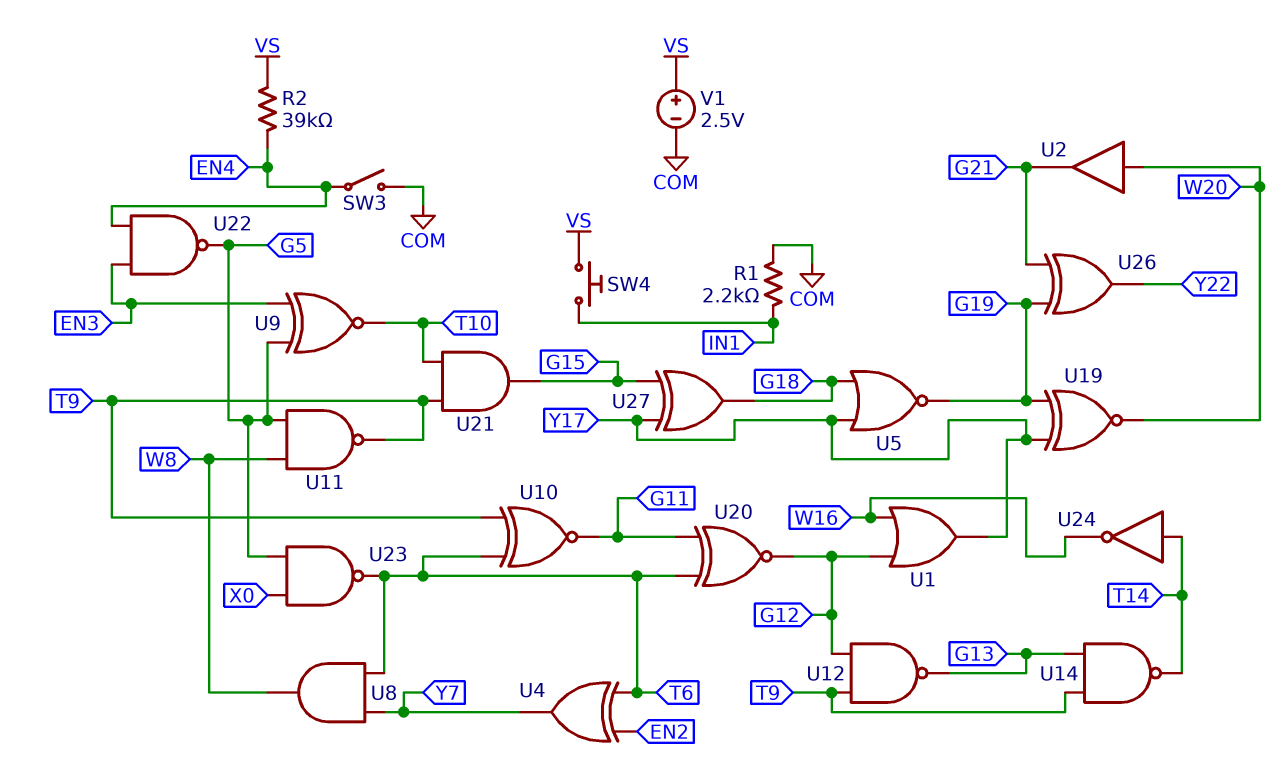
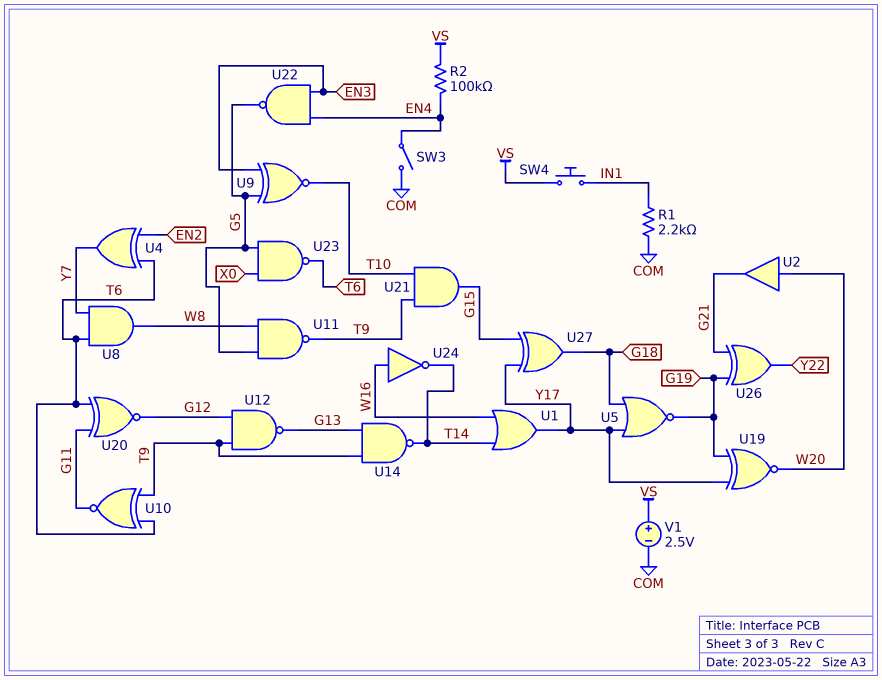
R2: 39k (EN4, VS) -> 100k (EN4, VS)
U1: OR (in G12, in W16, out Y17) -> OR (in T14, in W16, out Y17)
U24: NOT (in T14, out W16) -> NOT (in W16, out T14)

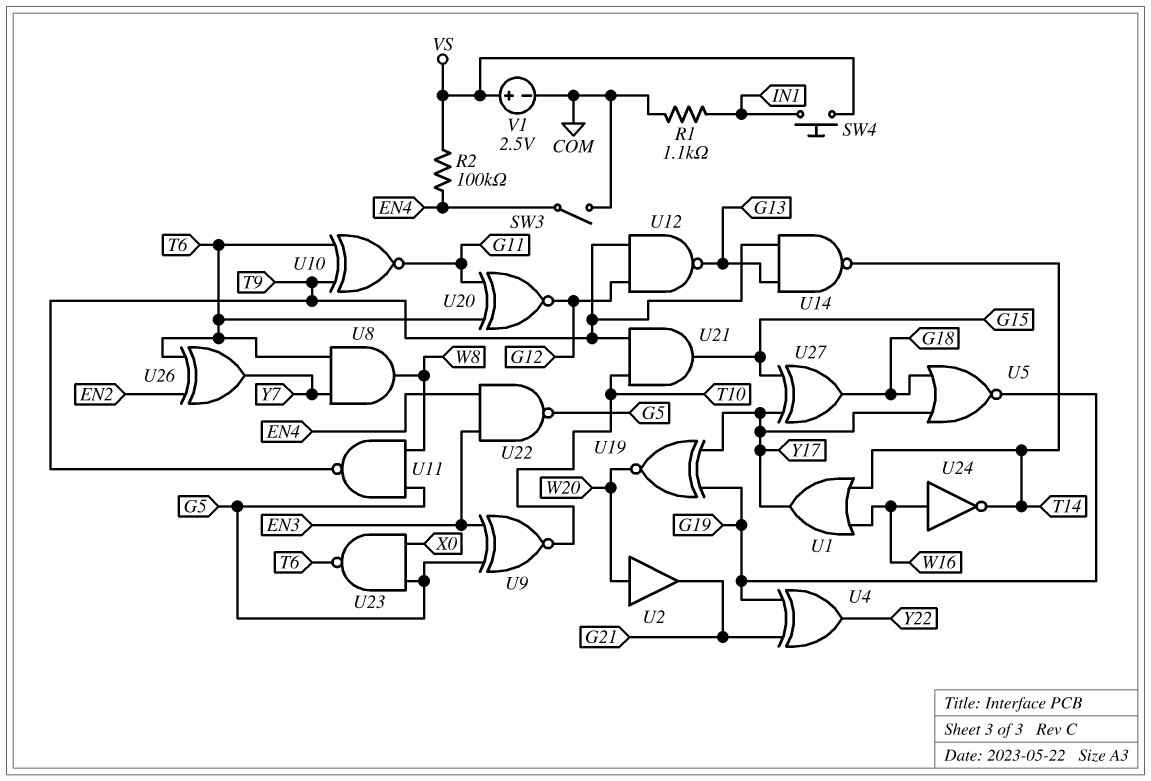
R1: 2.2k (COM, IN1) -> 1.1k (COM, IN1)
U4: XOR (in EN2, in T6, out Y7) -> XOR (in G19, in G21, out Y22)
U26: XOR (in G19, in G21, out Y22) -> XOR (in EN2, in T6, out Y7)

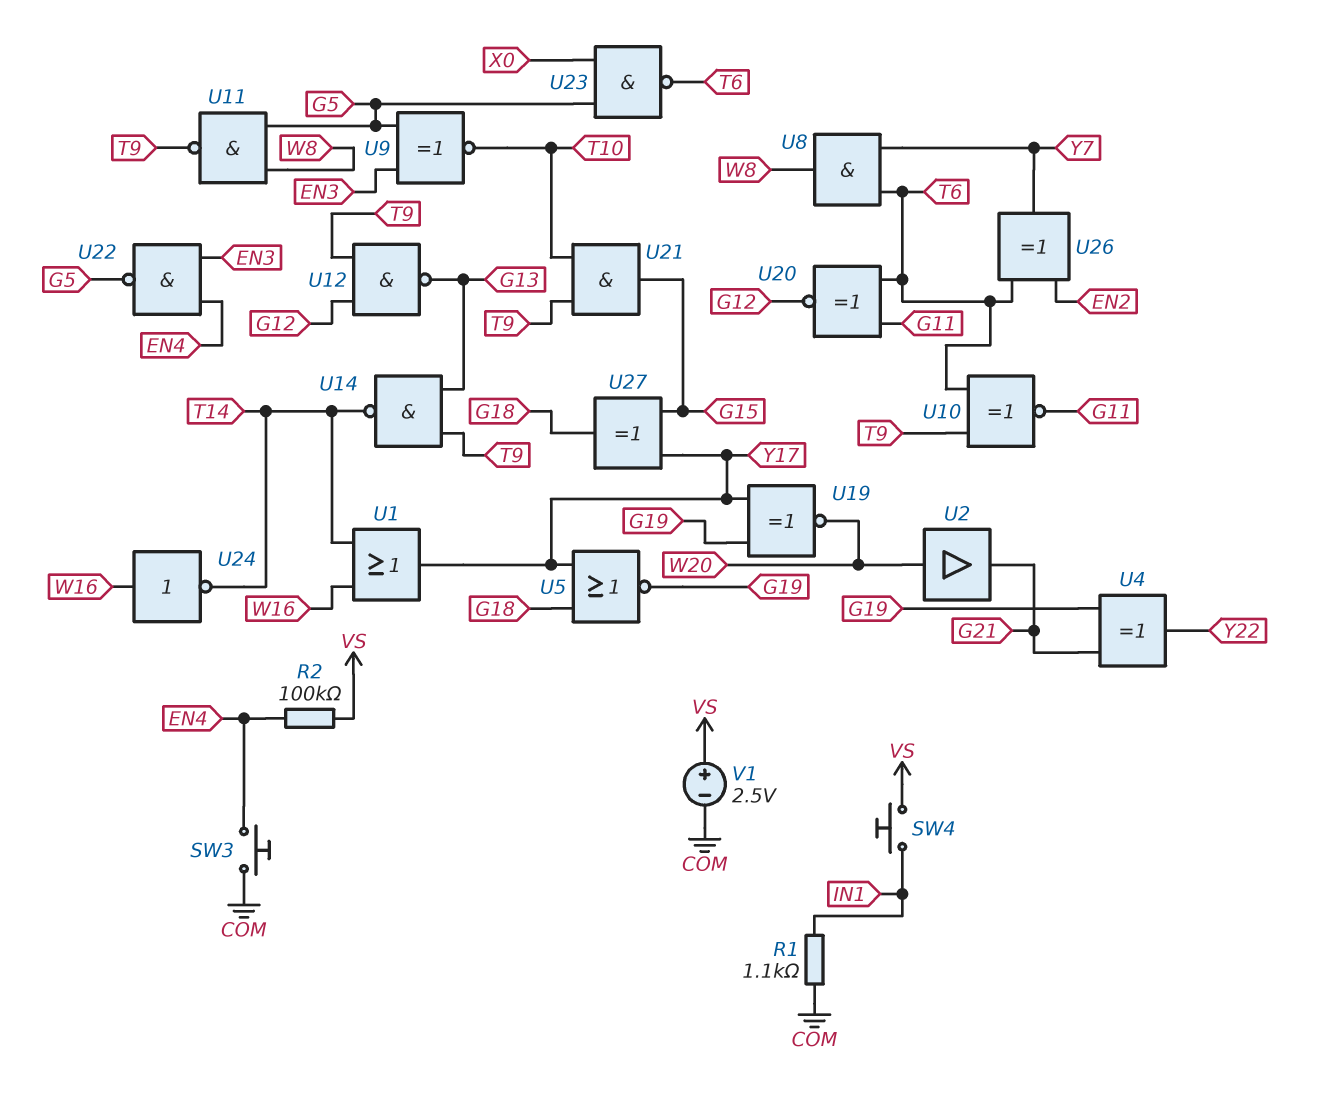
SW3: switch (COM, EN4) -> button (COM, EN4)

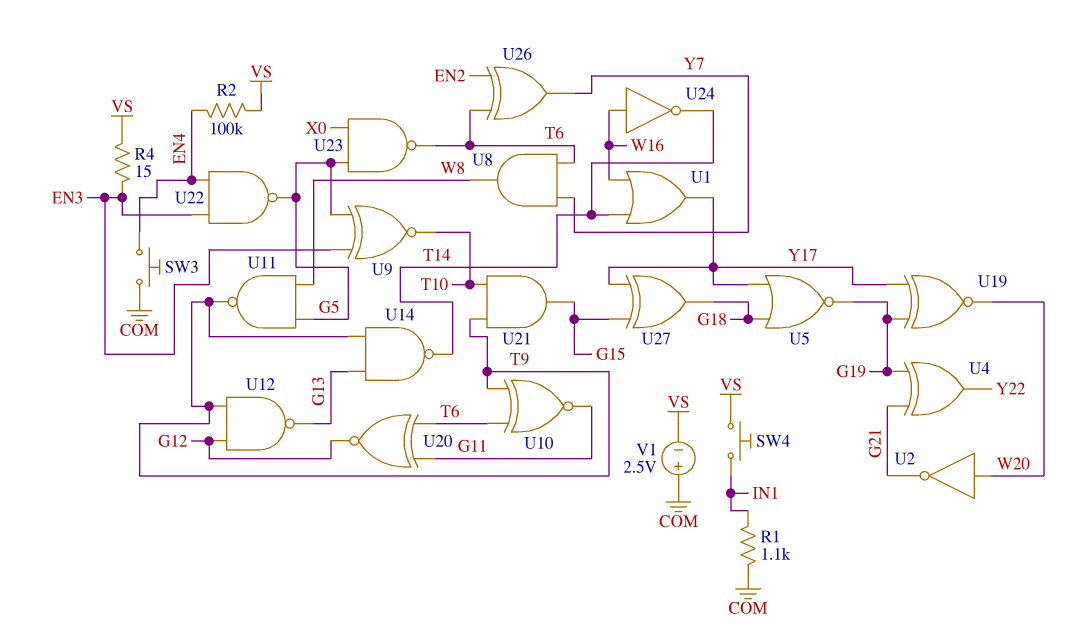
R4: none -> 15 (EN3, VS)
U2: buffer (in W20, out G21) -> NOT (in W20, out G21)
V1: 2.5V (plus VS, minus COM) -> 2.5V (plus COM, minus VS)

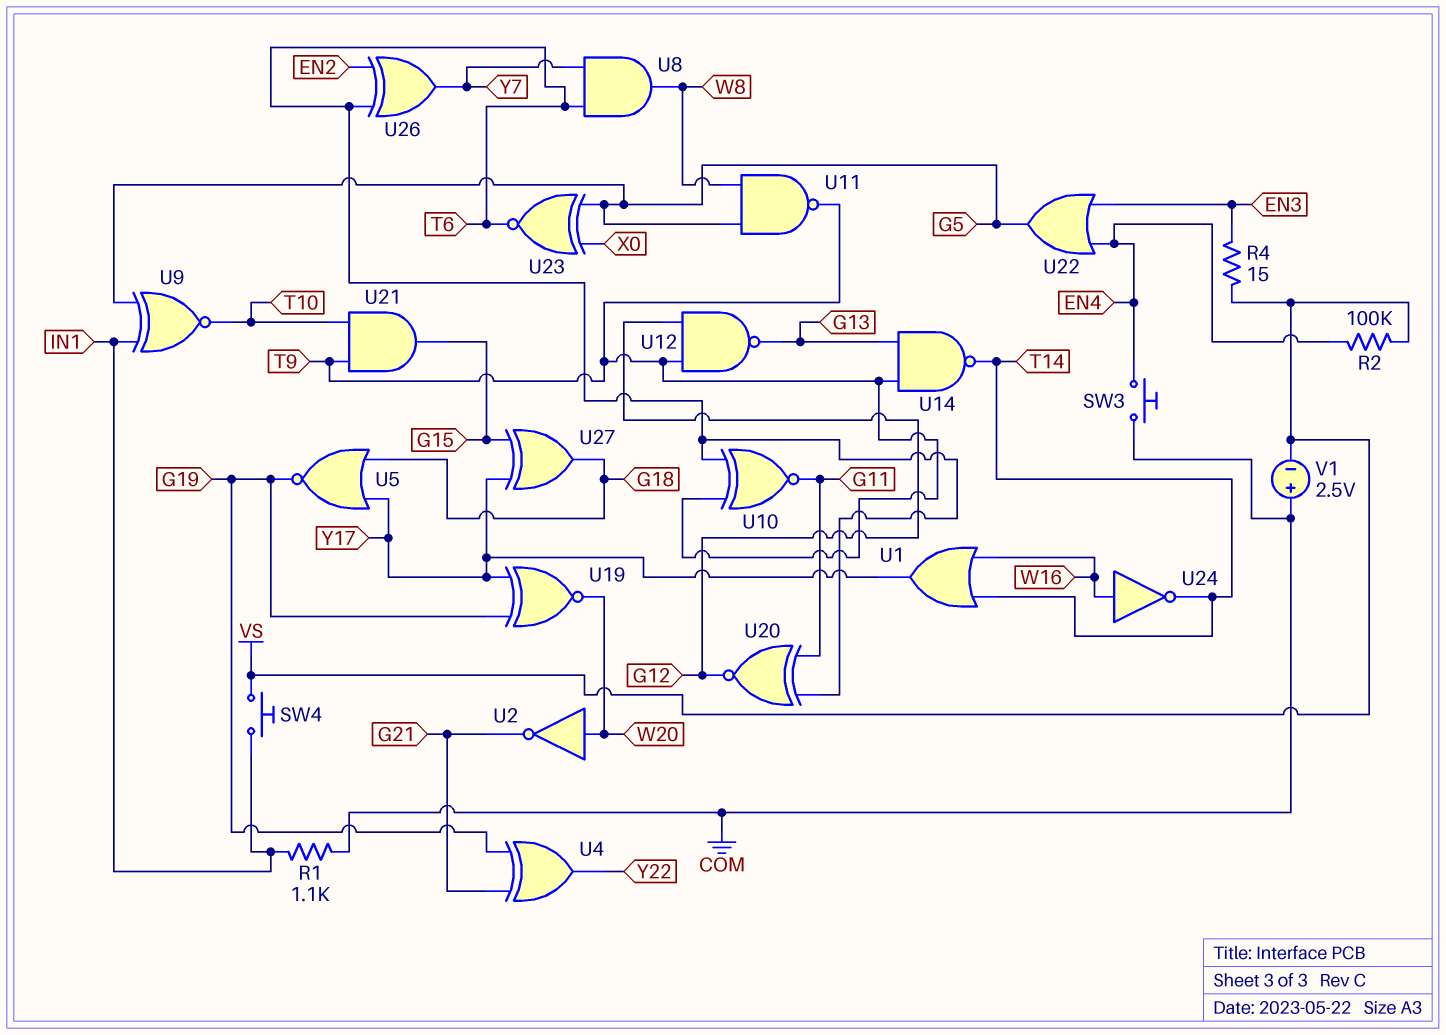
U9: XNOR (in EN3, in G5, out T10) -> XNOR (in G5, in IN1, out T10)
U22: NAND (in EN3, in EN4, out G5) -> OR (in EN3, in EN4, out G5)
U23: NAND (in G5, in X0, out T6) -> XNOR (in G5, in X0, out T6)

